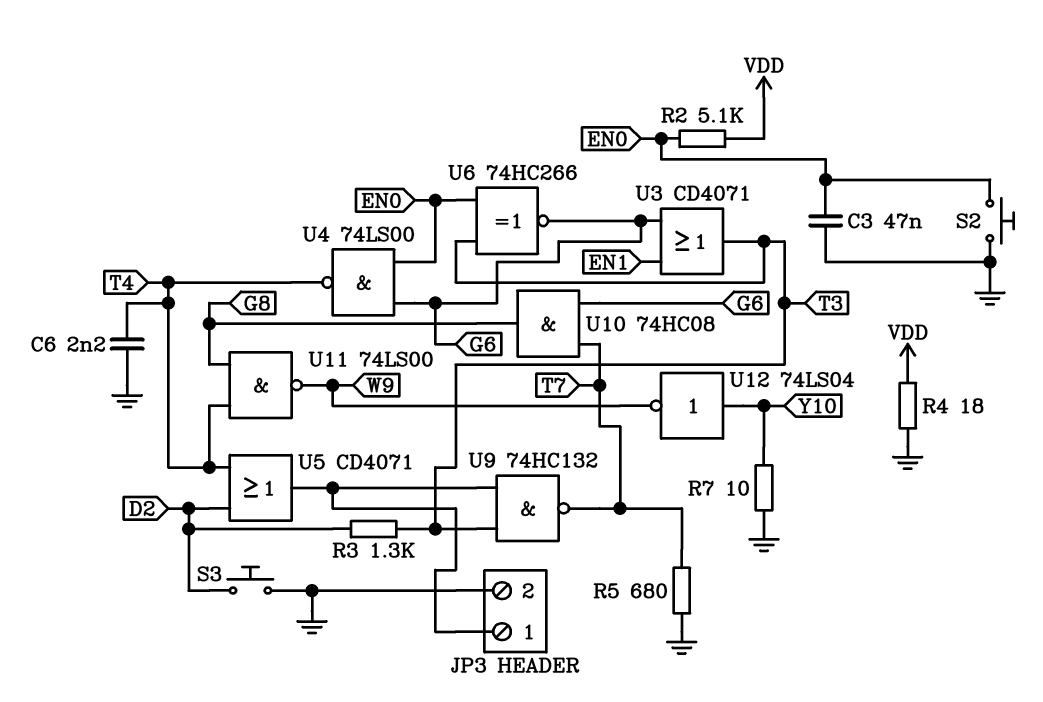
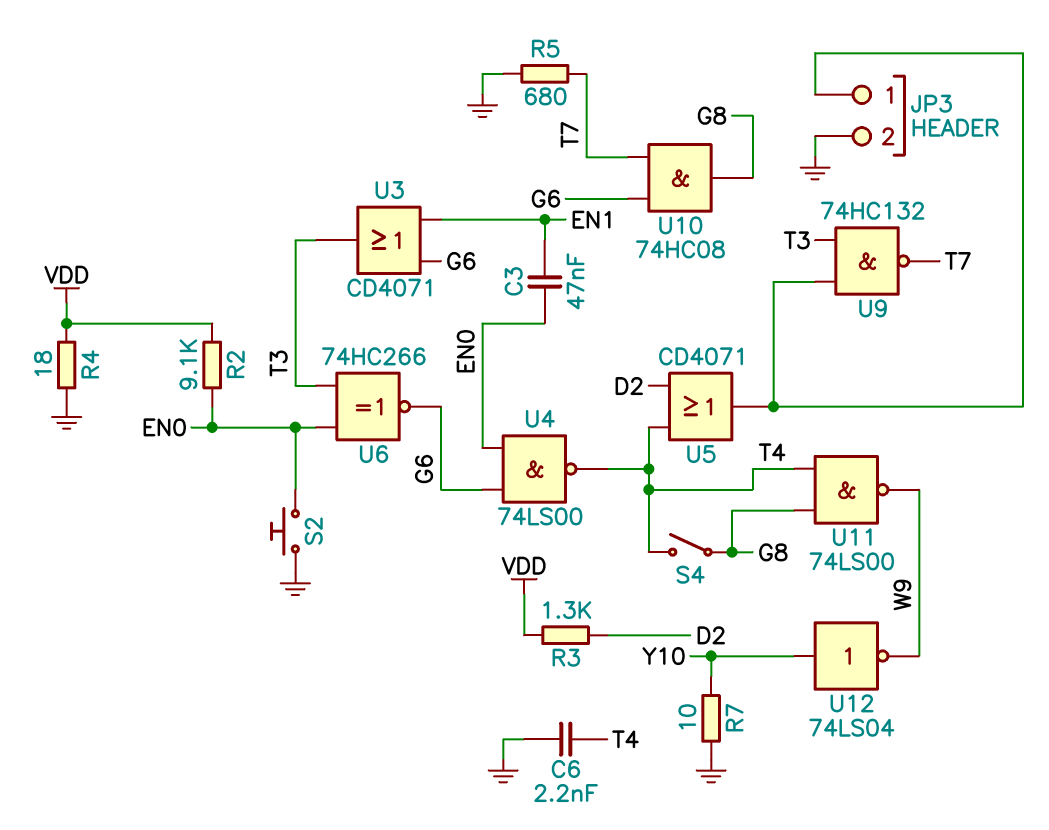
C3: 47nF (EN0, GND) -> 47nF (EN0, EN1)
R2: 5.1k (EN0, VDD) -> 9.1k (EN0, VDD)
R3: 1.3k (D2, T3) -> 1.3k (D2, VDD)
S3: button (D2, GND) -> none
S4: none -> switch (G8, T4)

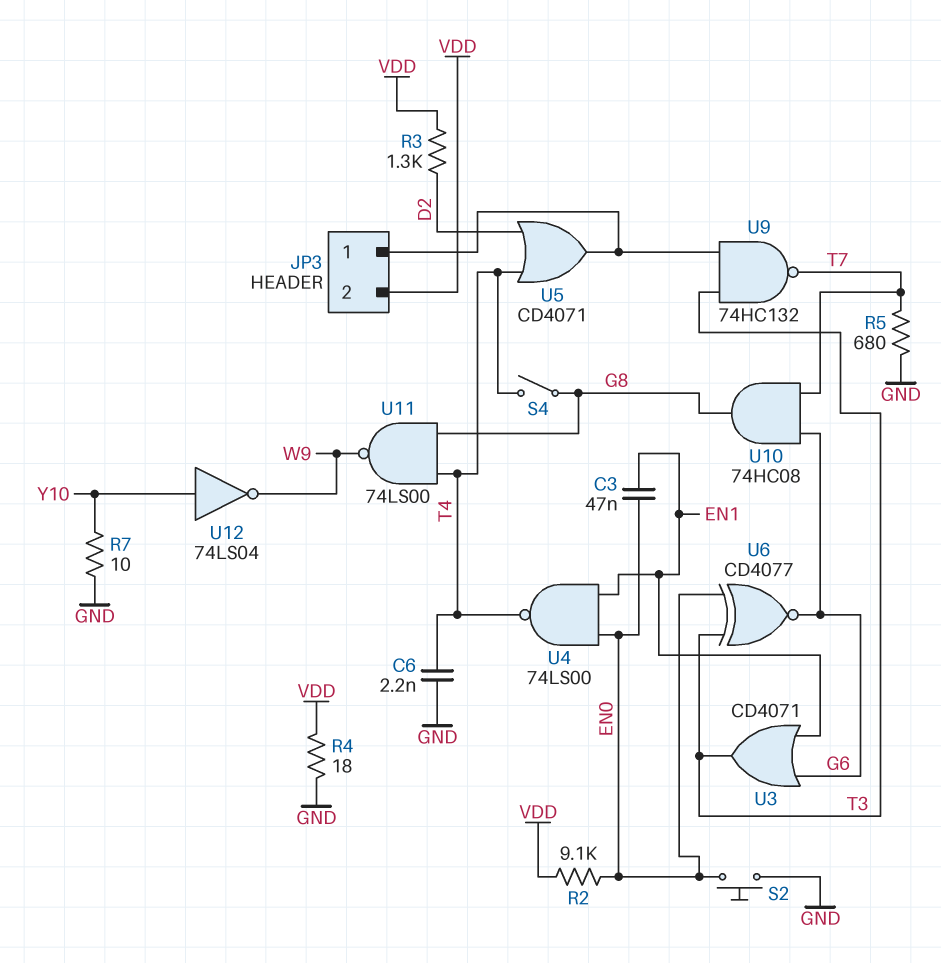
JP3 pin 2: GND -> VDD
U4: NAND 74LS00 (in EN0, in G6, out T4) -> NAND 74LS00 (in EN0, in EN1, out T4)
U6: XNOR 74HC266 (in EN0, in T3, out G6) -> XNOR CD4077 (in EN0, in T3, out G6)

